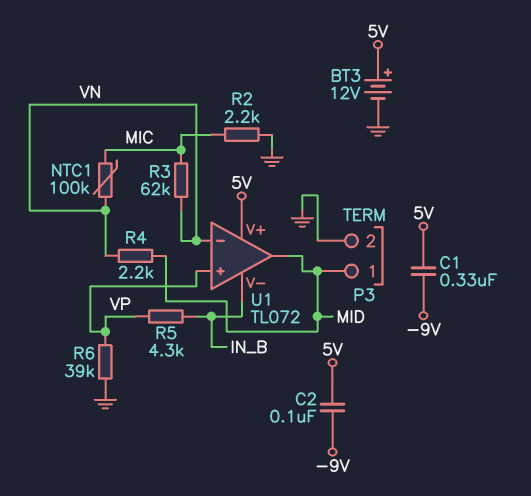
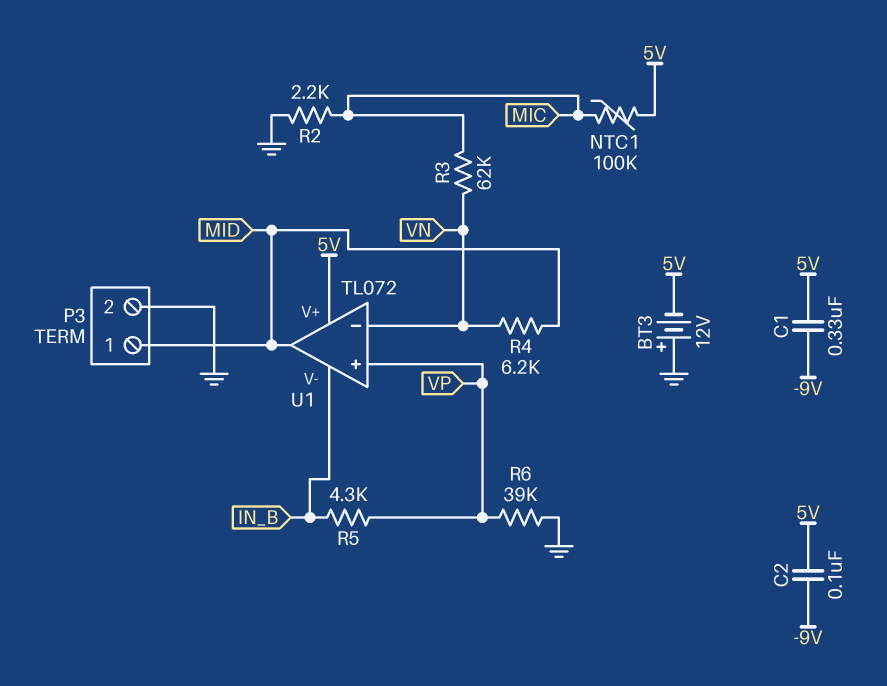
BT3: 12V (plus 5V, minus GND) -> 12V (plus GND, minus 5V)
NTC1: 100k (MIC, VN) -> 100k (5V, MIC)
R4: 2.2k (MID, VN) -> 6.2k (MID, VN)

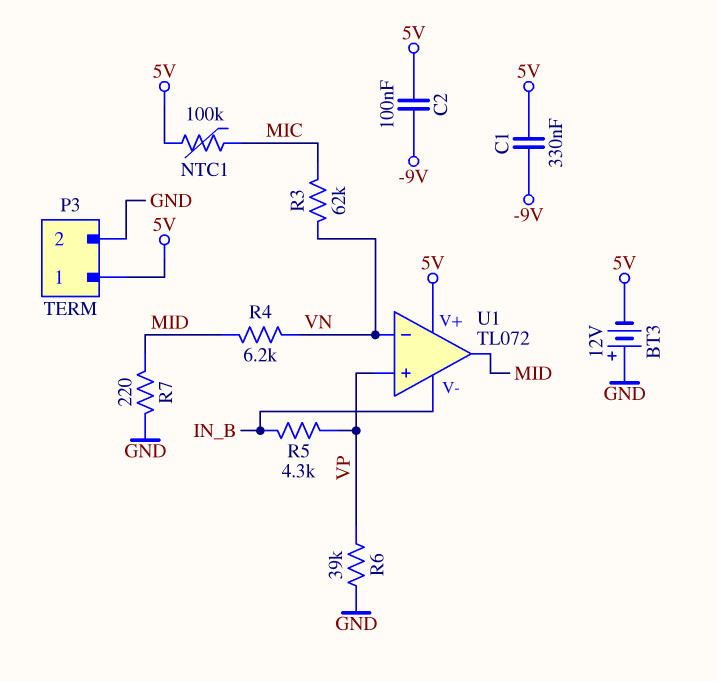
P3 pin 1: MID -> 5V
R2: 2.2k (GND, MIC) -> none
R7: none -> 220 (GND, MID)

